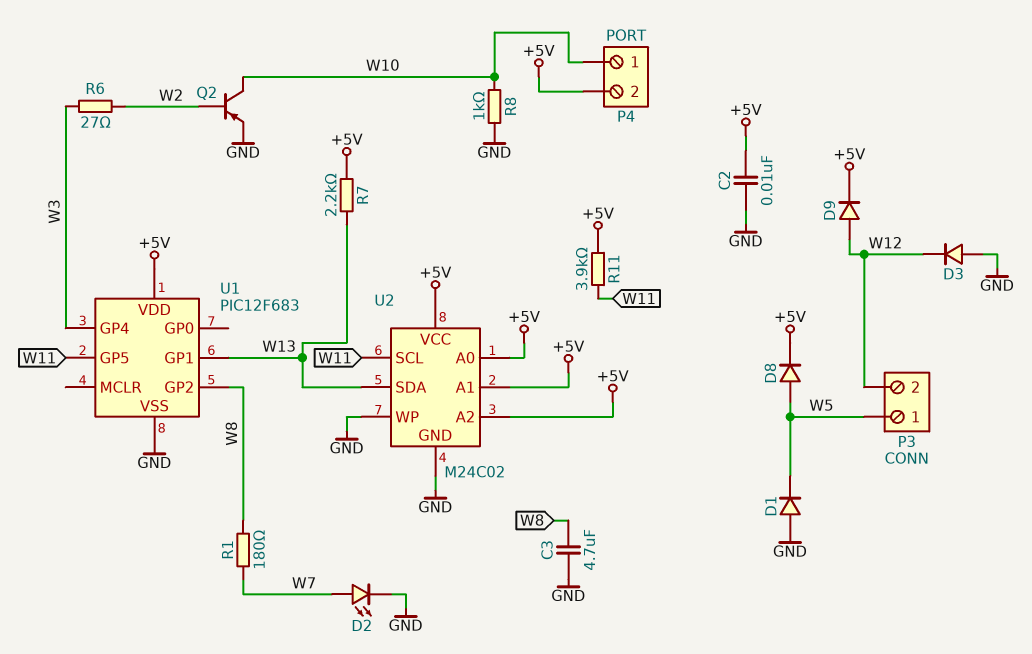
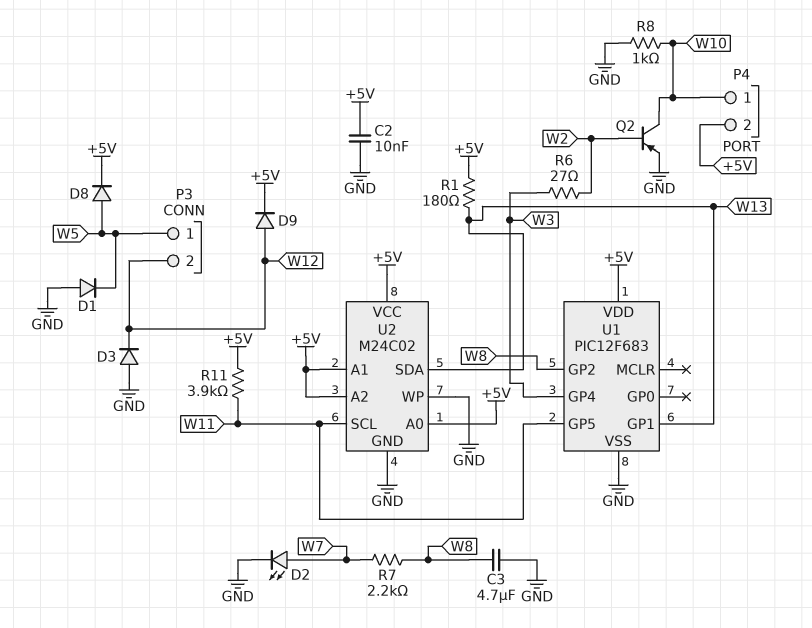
R1: 180 (W7, W8) -> 180 (+5V, W13)
R7: 2.2k (+5V, W13) -> 2.2k (W7, W8)

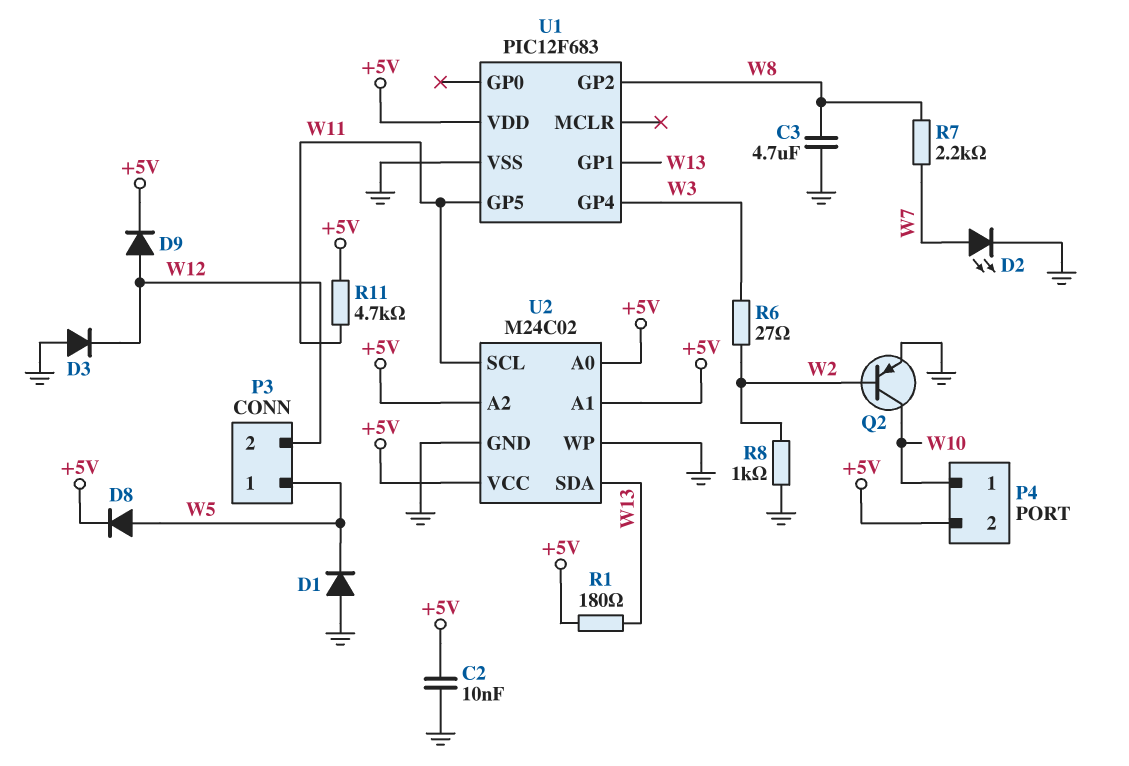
R8: 1k (GND, W10) -> 1k (GND, W2)
R11: 3.9k (+5V, W11) -> 4.7k (+5V, W11)

